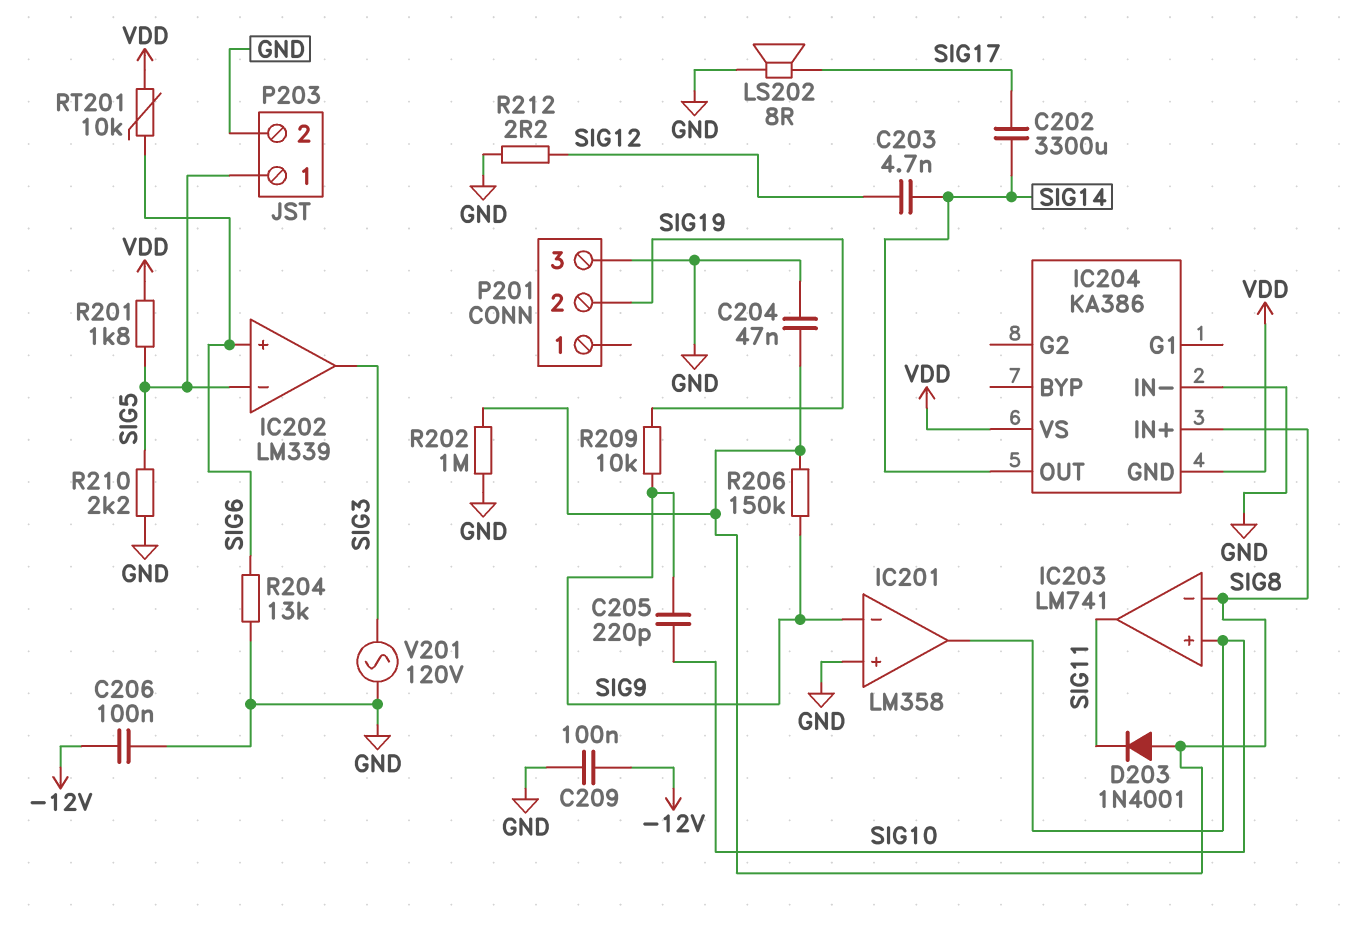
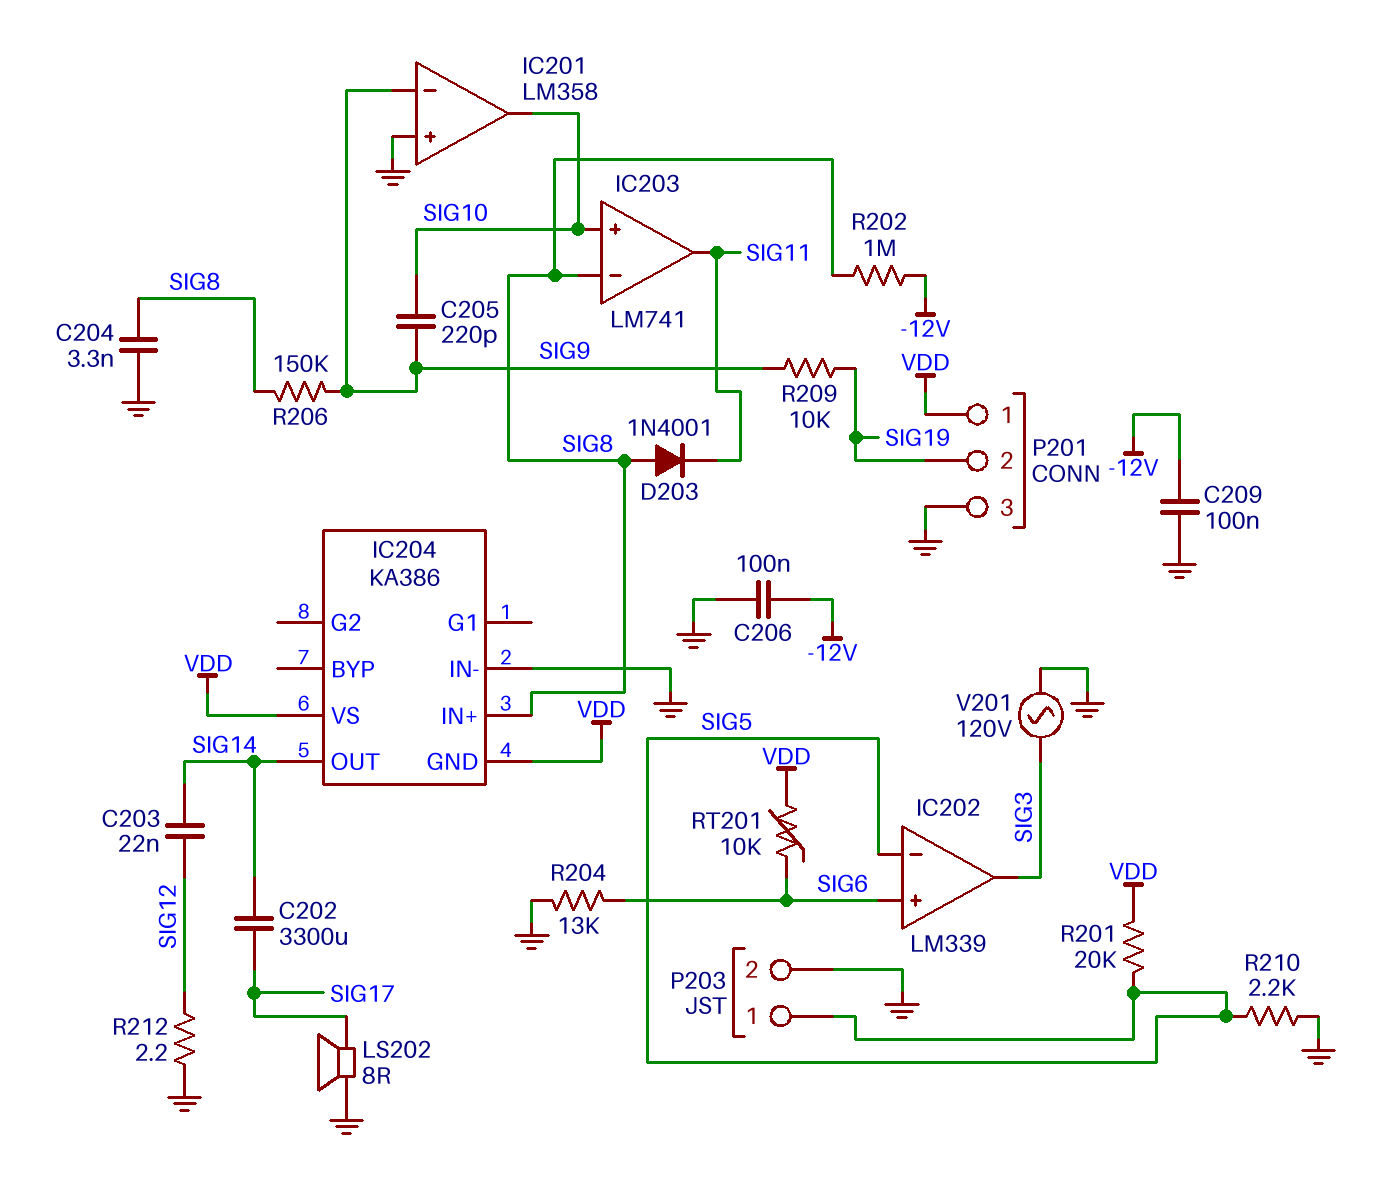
C203: 4.7nF (SIG12, SIG14) -> 22nF (SIG12, SIG14)
C204: 47nF (GND, SIG8) -> 3.3nF (GND, SIG8)
P201 pin 1: none -> VDD
R201: 1.8k (SIG5, VDD) -> 20k (SIG5, VDD)
R202: 1M (GND, SIG8) -> 1M (-12V, SIG8)

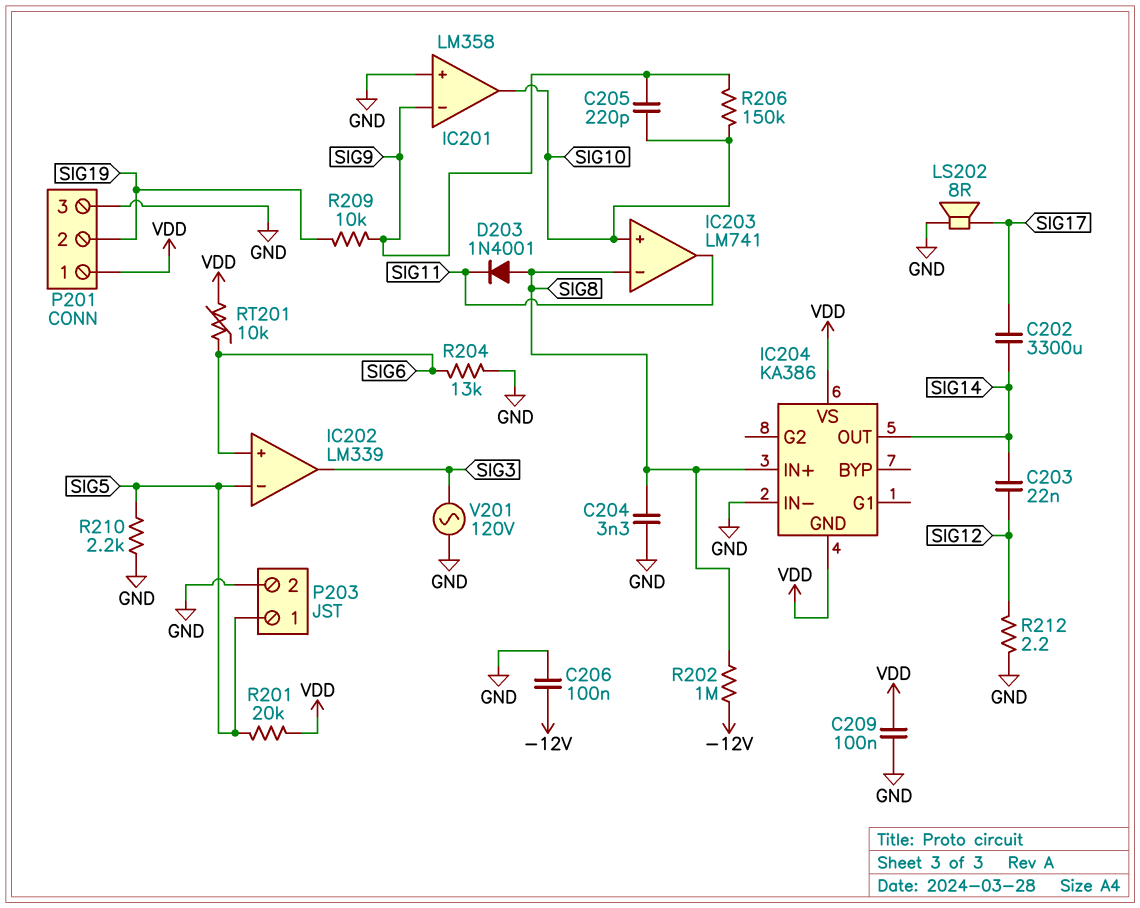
C209: 100nF (-12V, GND) -> 100nF (GND, VDD)
R206: 150k (SIG8, SIG9) -> 150k (SIG9, SIG10)

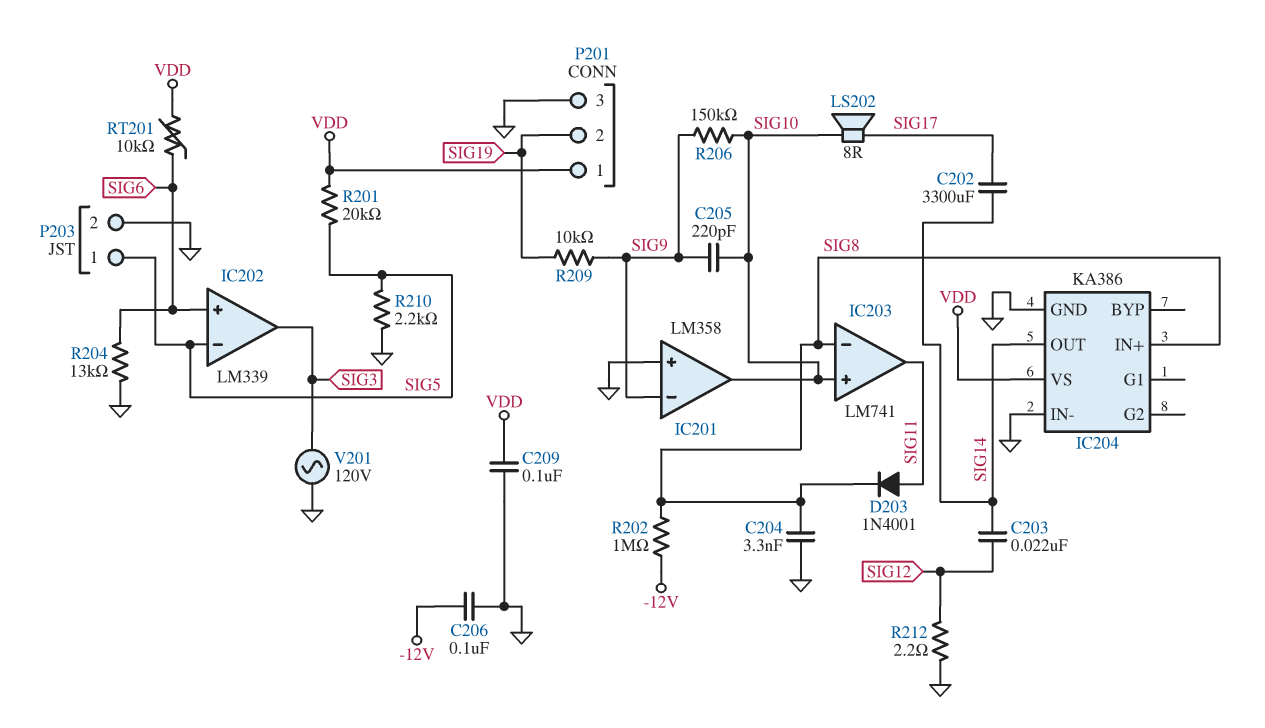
D203: diode 1N4001 (A SIG8, K SIG11) -> diode 1N4001 (A SIG11, K SIG8)
IC204 pin GND: VDD -> GND
LS202: speaker 8R (GND, SIG17) -> speaker 8R (SIG10, SIG17)

